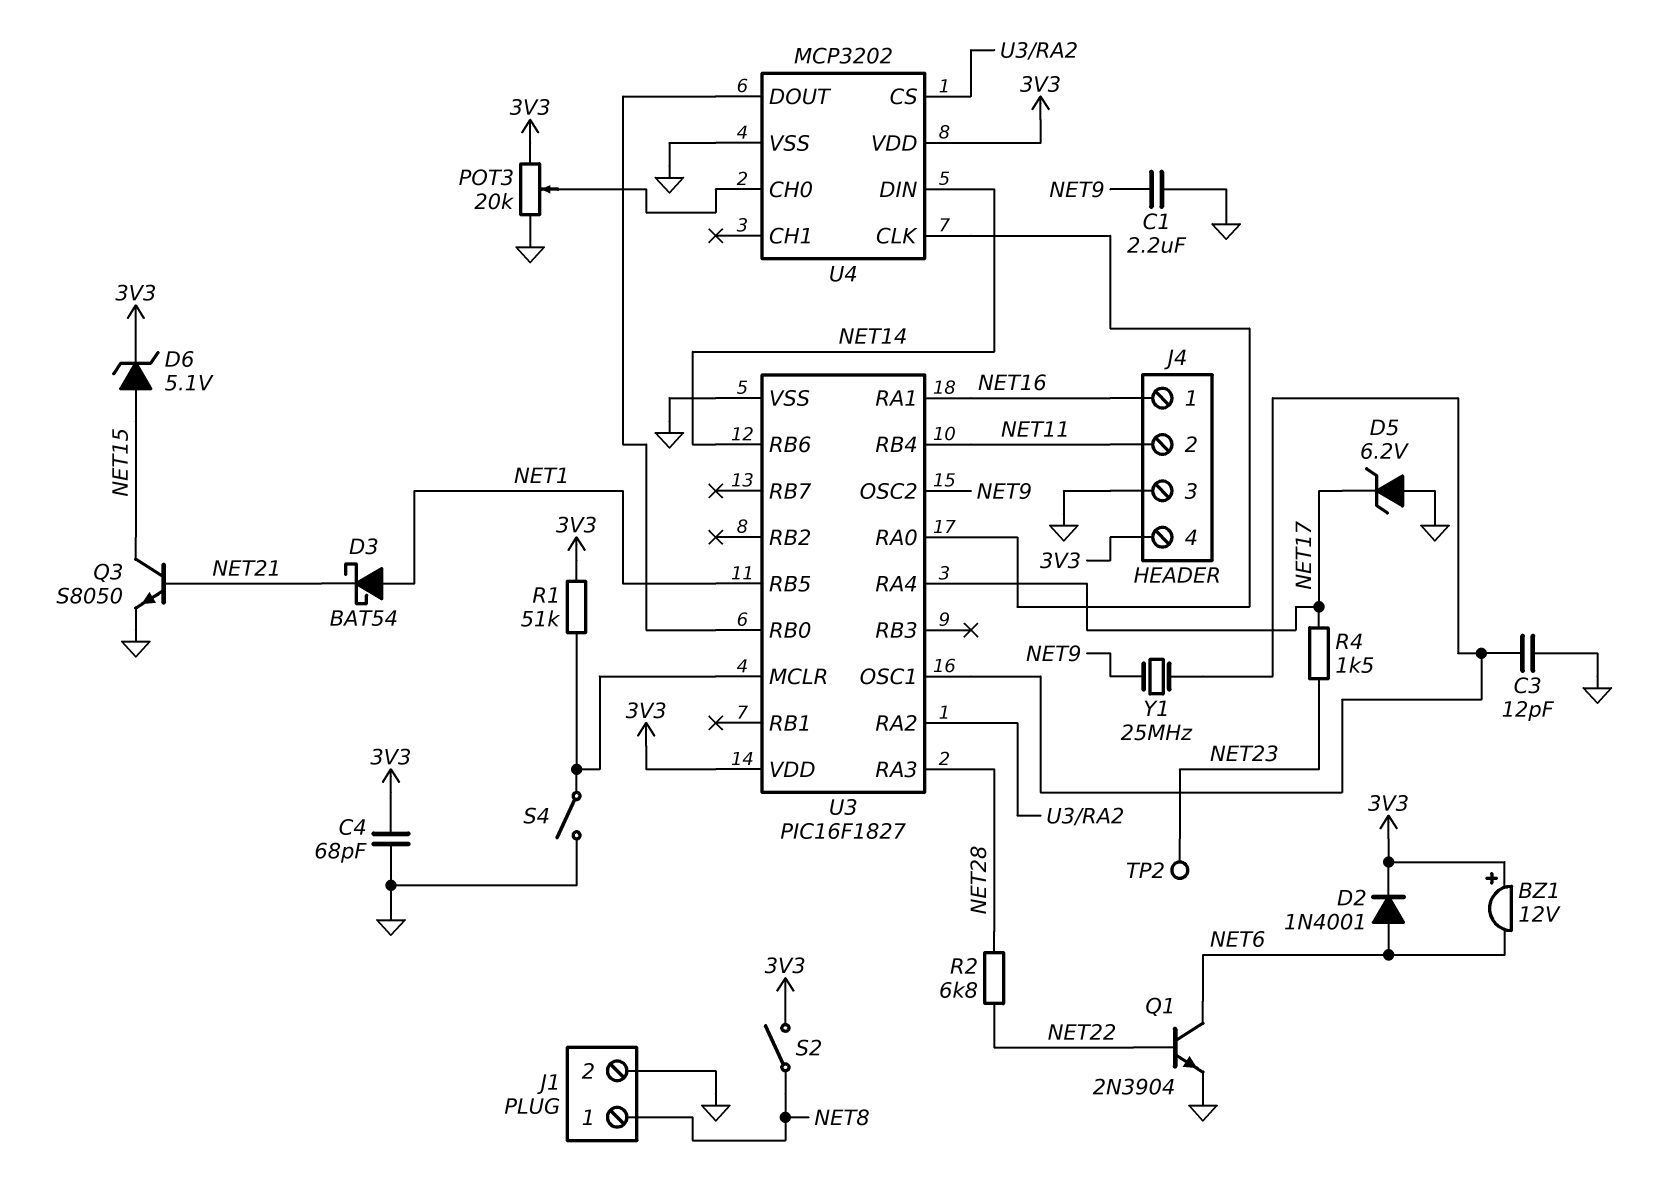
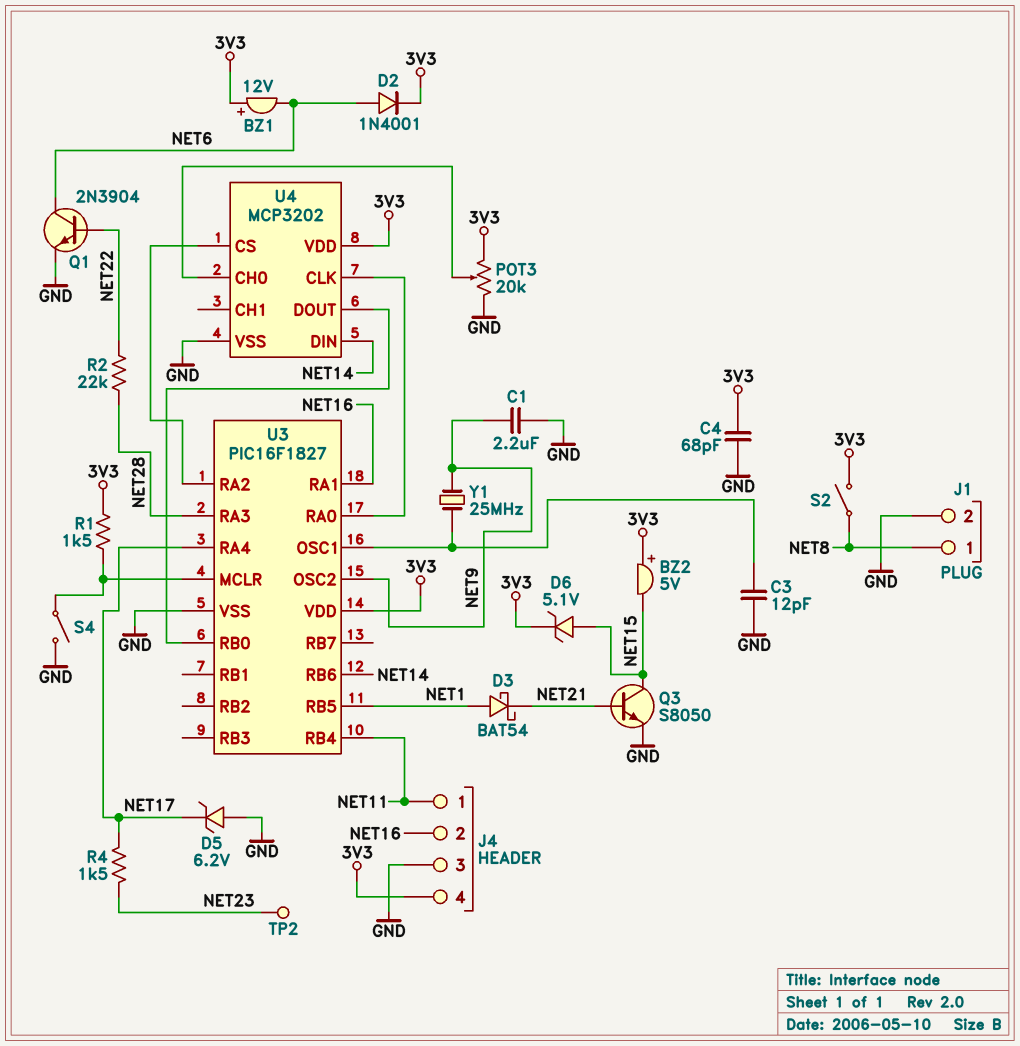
BZ2: none -> buzzer 5V (plus 3V3, minus NET15)
J4 pin 1: NET16 -> NET11
J4 pin 2: NET11 -> NET16
R1: 51k (3V3, U3/MCLR) -> 1.5k (3V3, U3/MCLR)
R2: 6.8k (NET22, NET28) -> 22k (NET22, NET28)

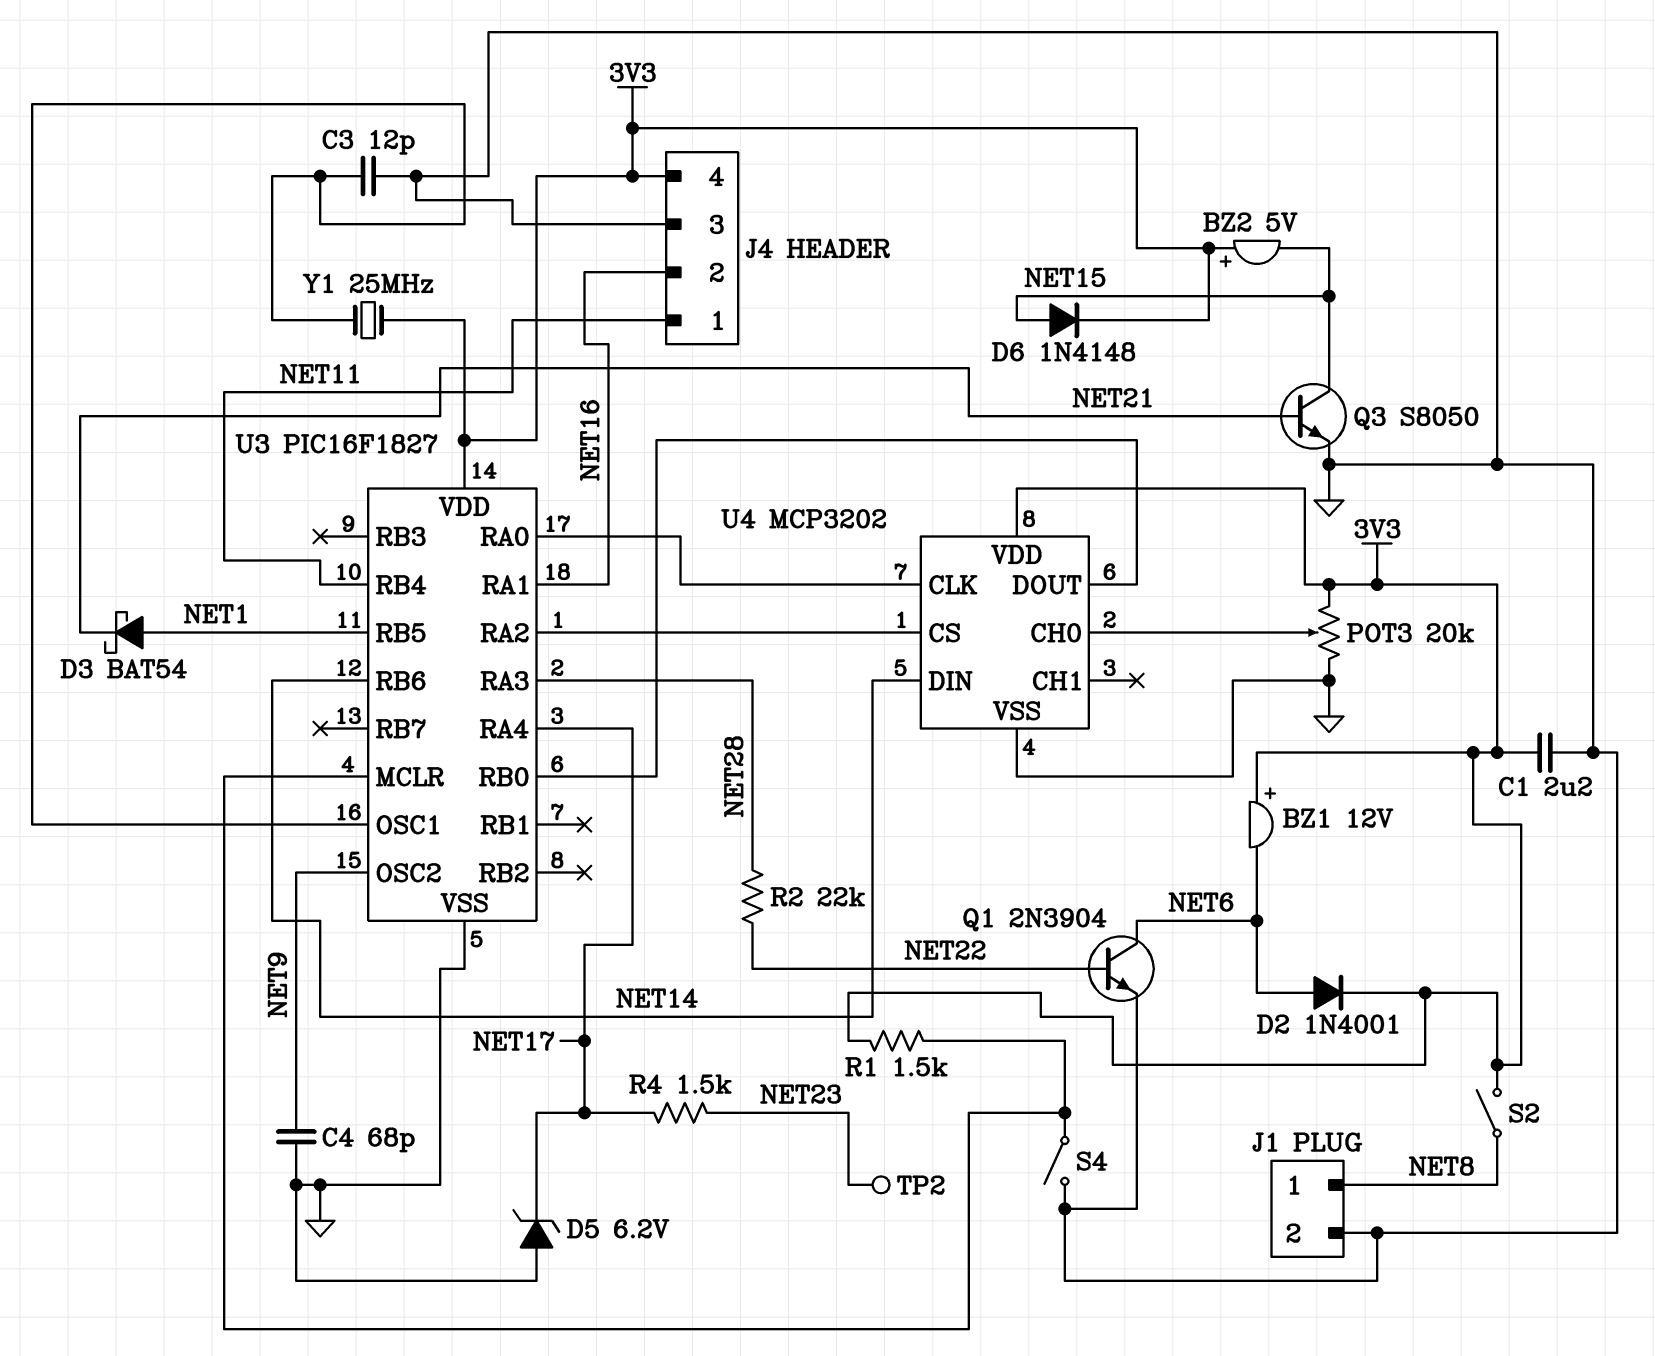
C1: 2.2uF (GND, NET9) -> 2.2uF (3V3, GND)
C4: 68pF (3V3, GND) -> 68pF (GND, NET9)
D6: zener 5.1V (A NET15, K 3V3) -> diode 1N4148 (A NET15, K 3V3)
Y1: 25MHz (NET9, U3/OSC1) -> 25MHz (3V3, U3/OSC1)

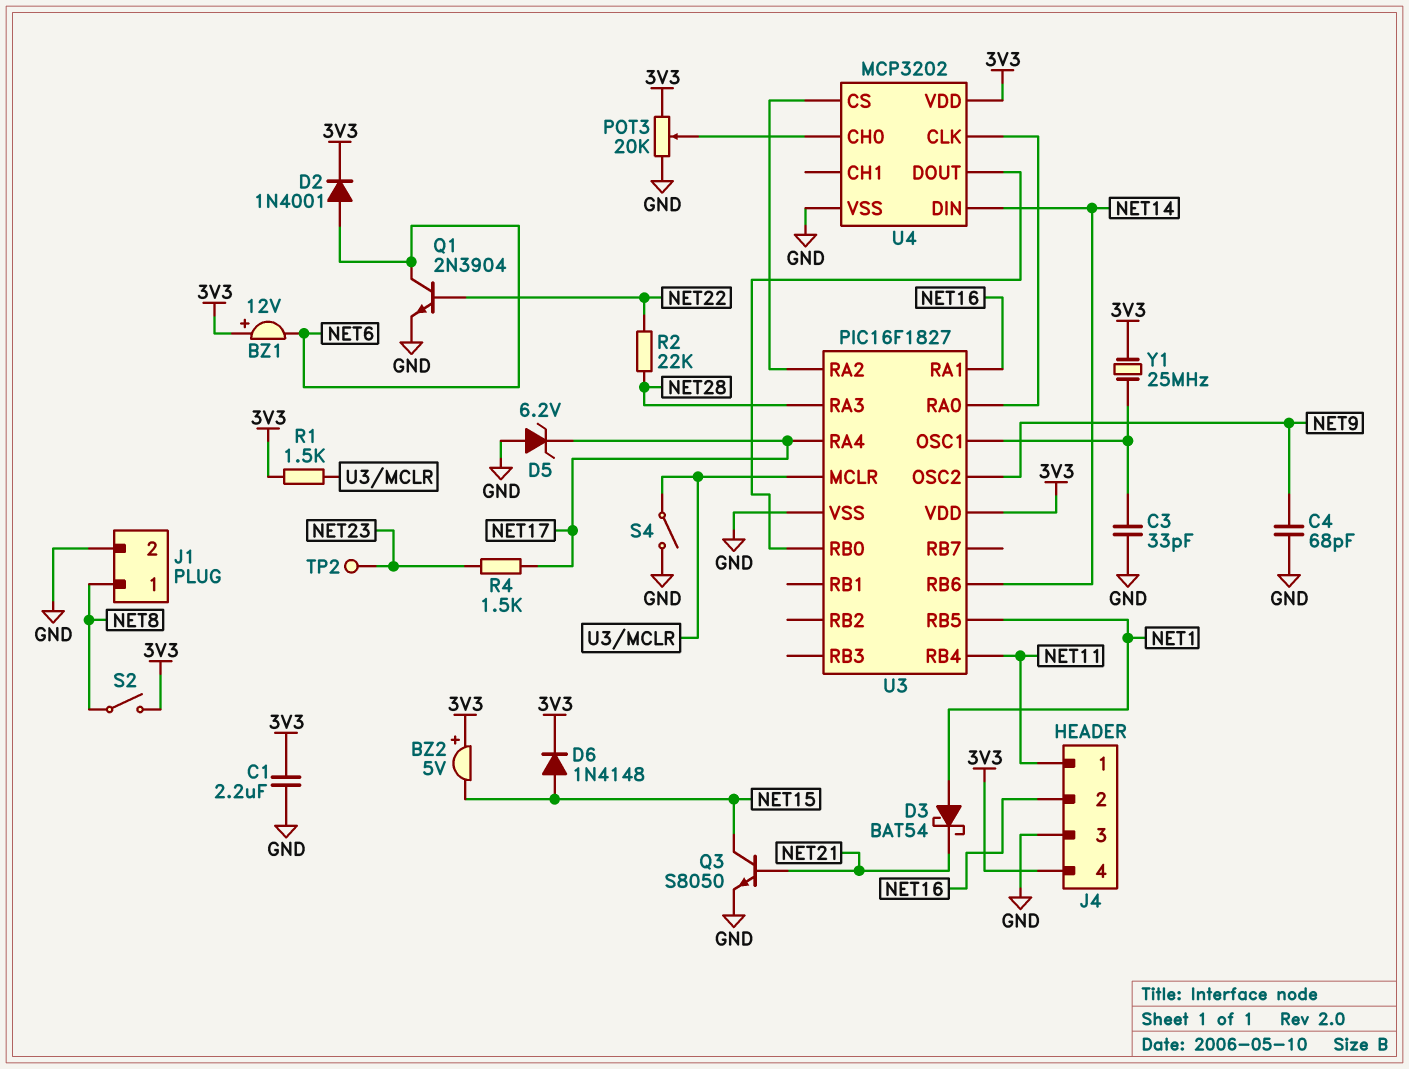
C3: 12pF (GND, U3/OSC1) -> 33pF (GND, U3/OSC1)

